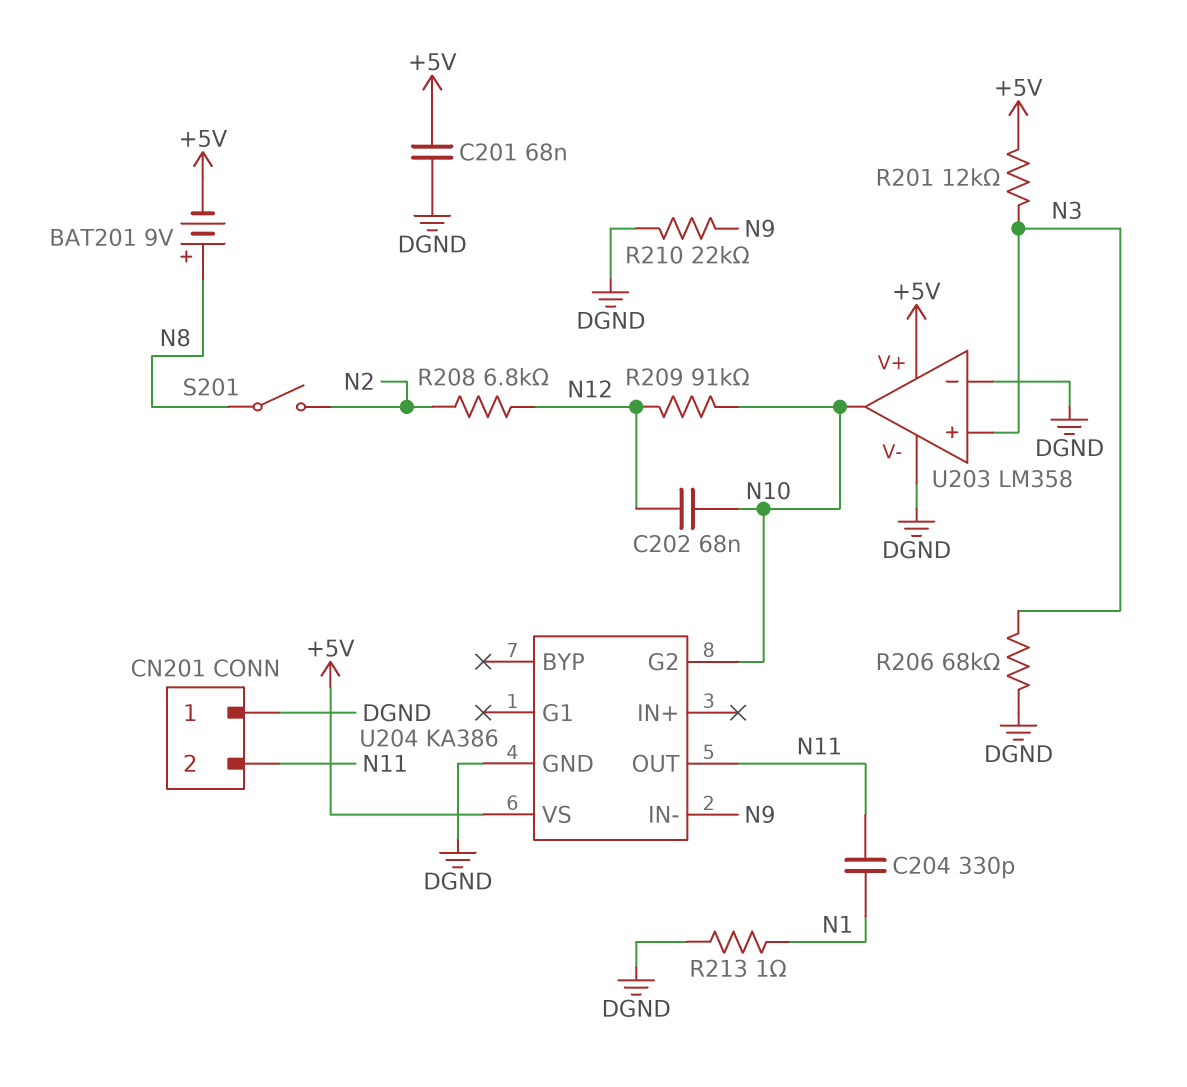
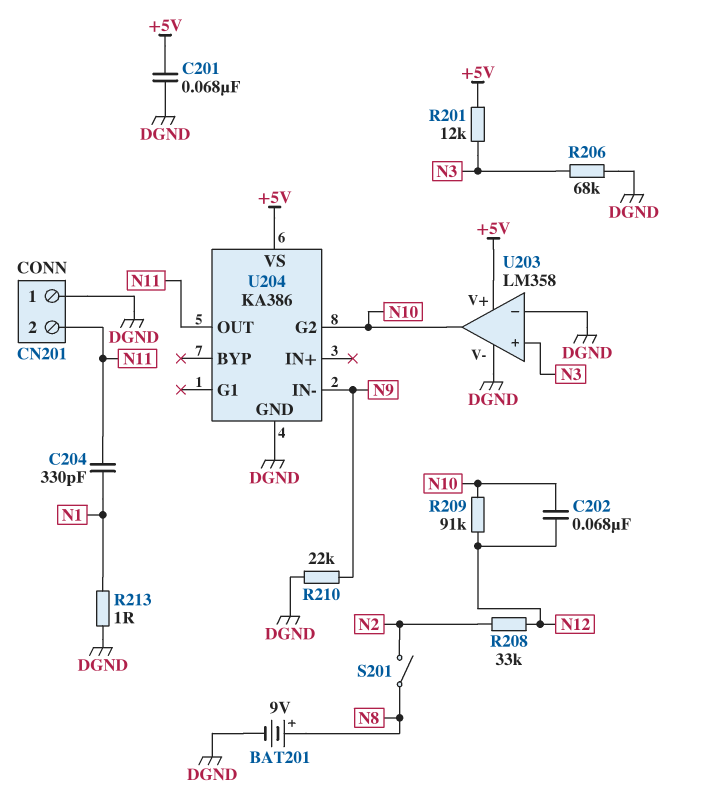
BAT201: 9V (plus N8, minus +5V) -> 9V (plus N8, minus DGND)
R208: 6.8k (N2, N12) -> 33k (N2, N12)

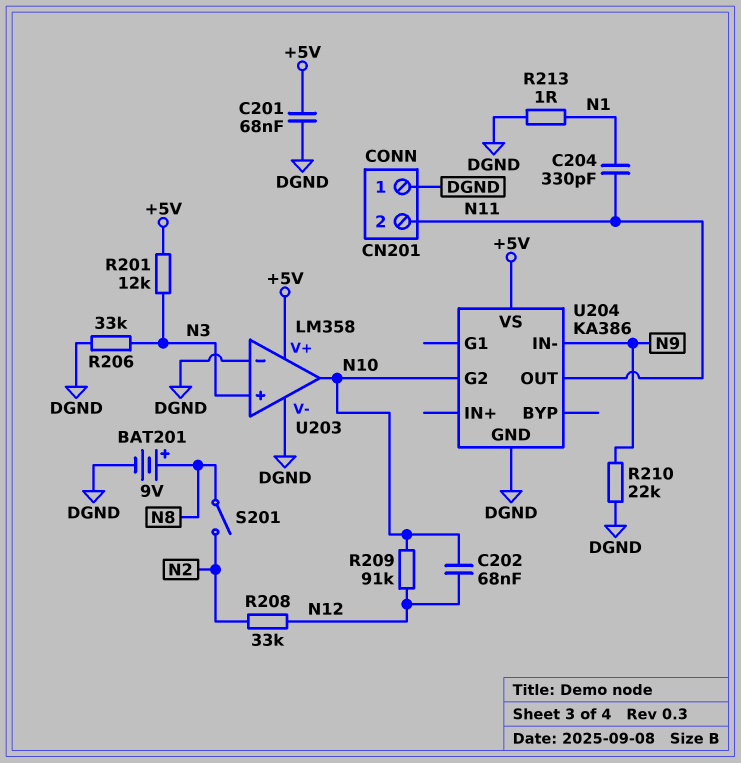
R206: 68k (DGND, N3) -> 33k (DGND, N3)

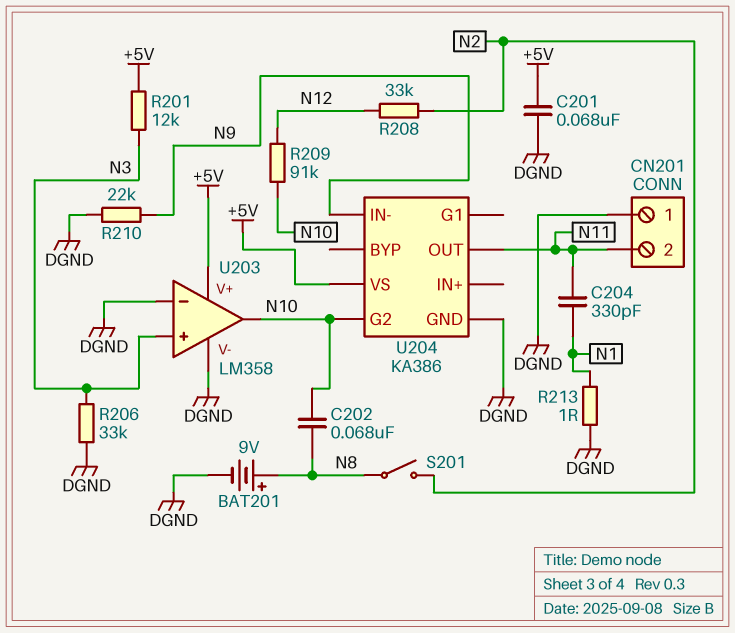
C202: 68nF (N10, N12) -> 68nF (N8, N10)

